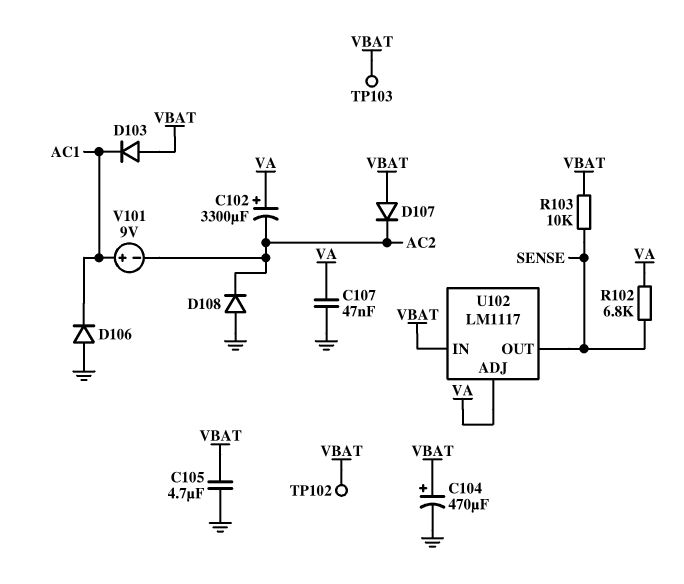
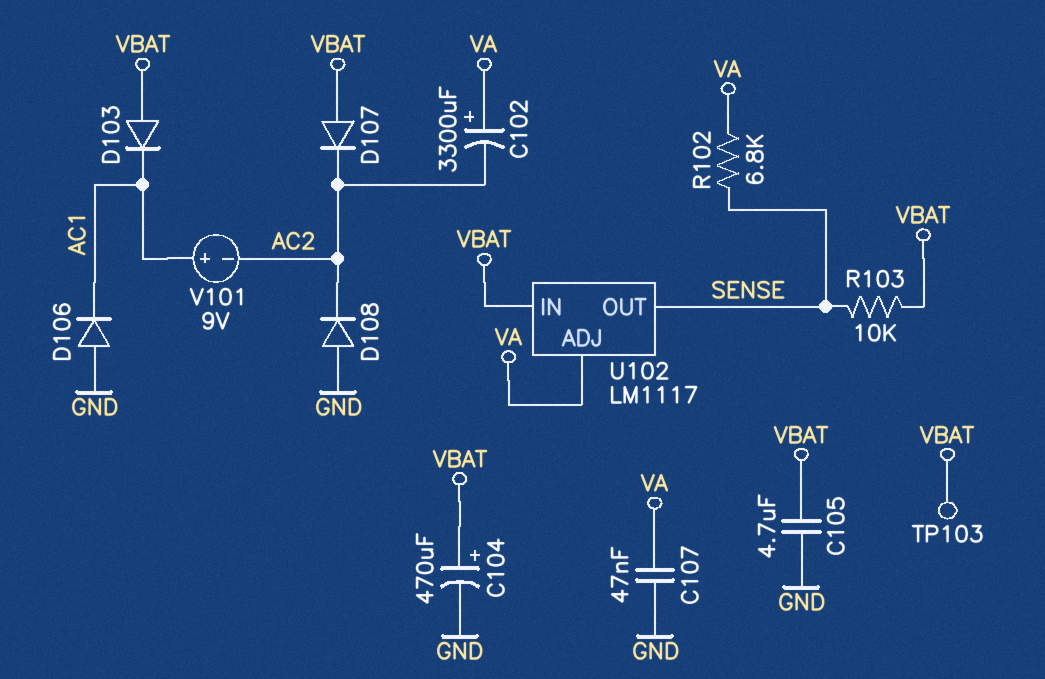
TP102: test point (VBAT) -> none

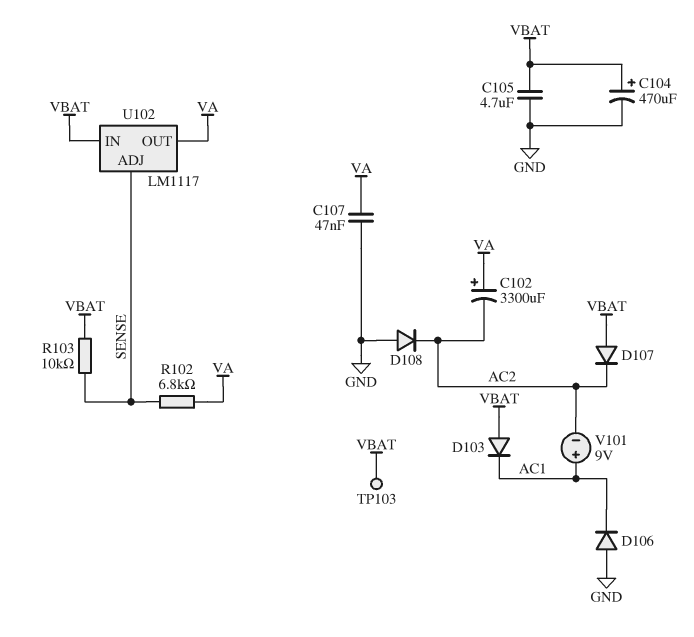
U102 pin ADJ: VA -> SENSE
U102 pin OUT: SENSE -> VA

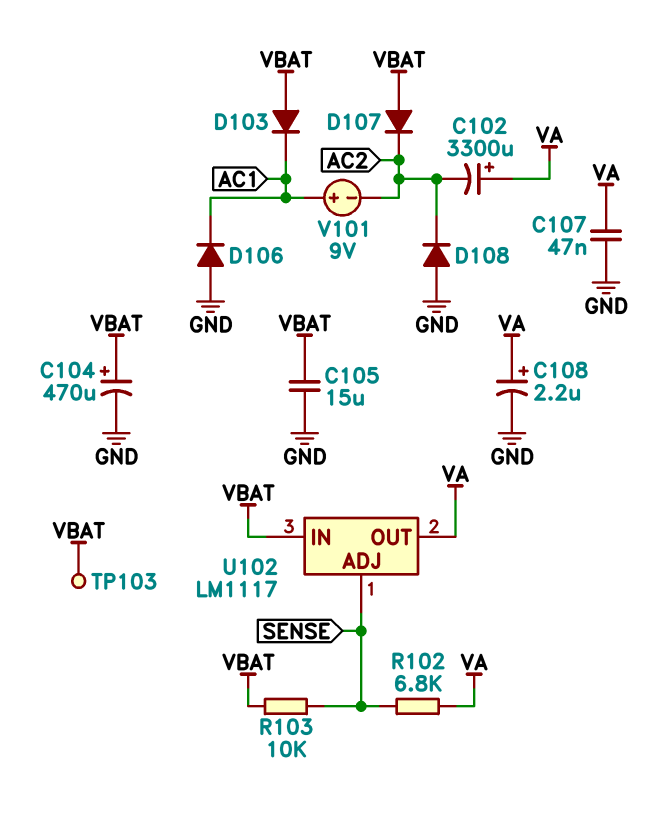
C105: 4.7uF (GND, VBAT) -> 15uF (GND, VBAT)
C108: none -> 2.2uF (plus VA, minus GND)

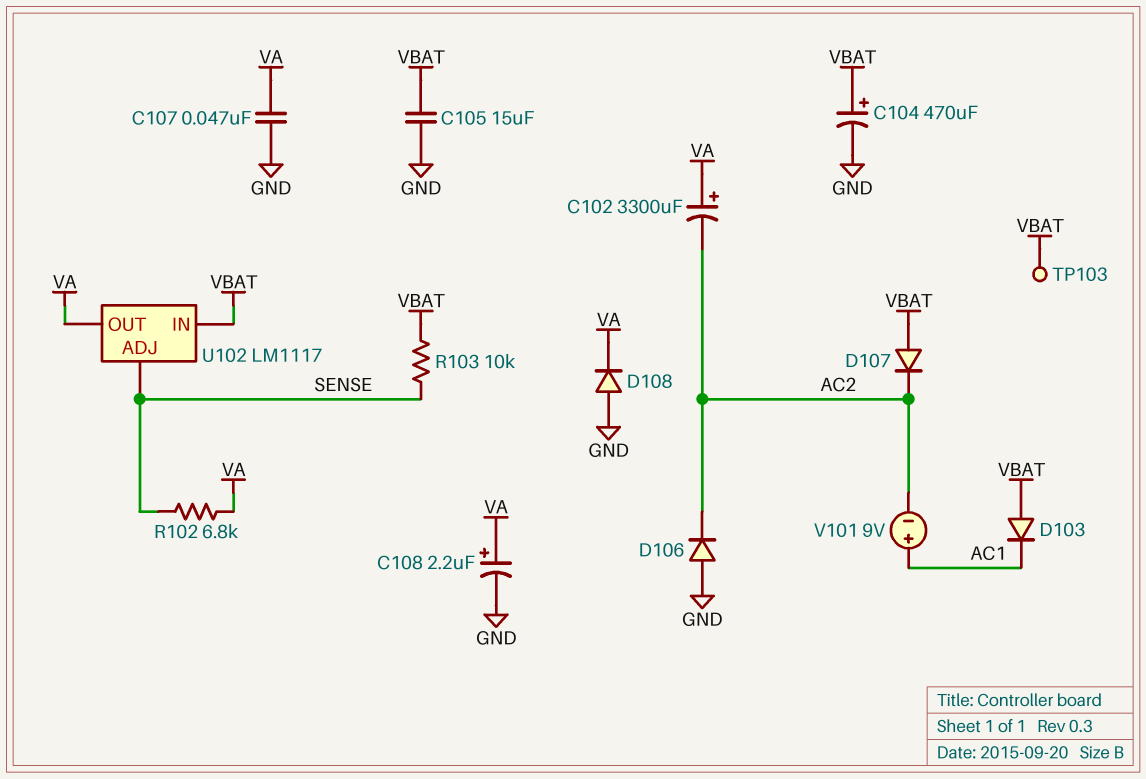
D106: diode (A GND, K AC1) -> diode (A GND, K AC2)
D108: diode (A GND, K AC2) -> diode (A GND, K VA)

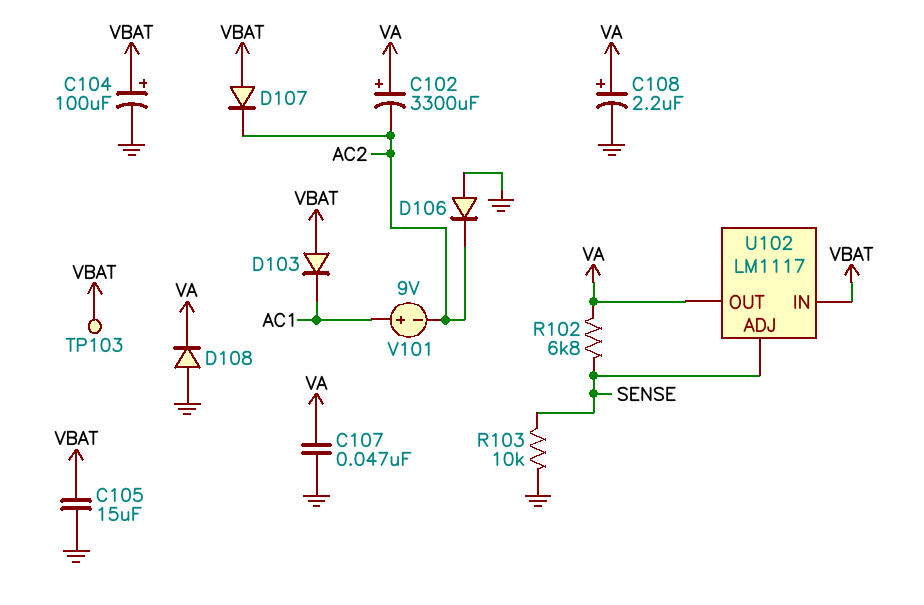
C104: 470uF (plus VBAT, minus GND) -> 100uF (plus VBAT, minus GND)
R103: 10k (SENSE, VBAT) -> 10k (GND, SENSE)

